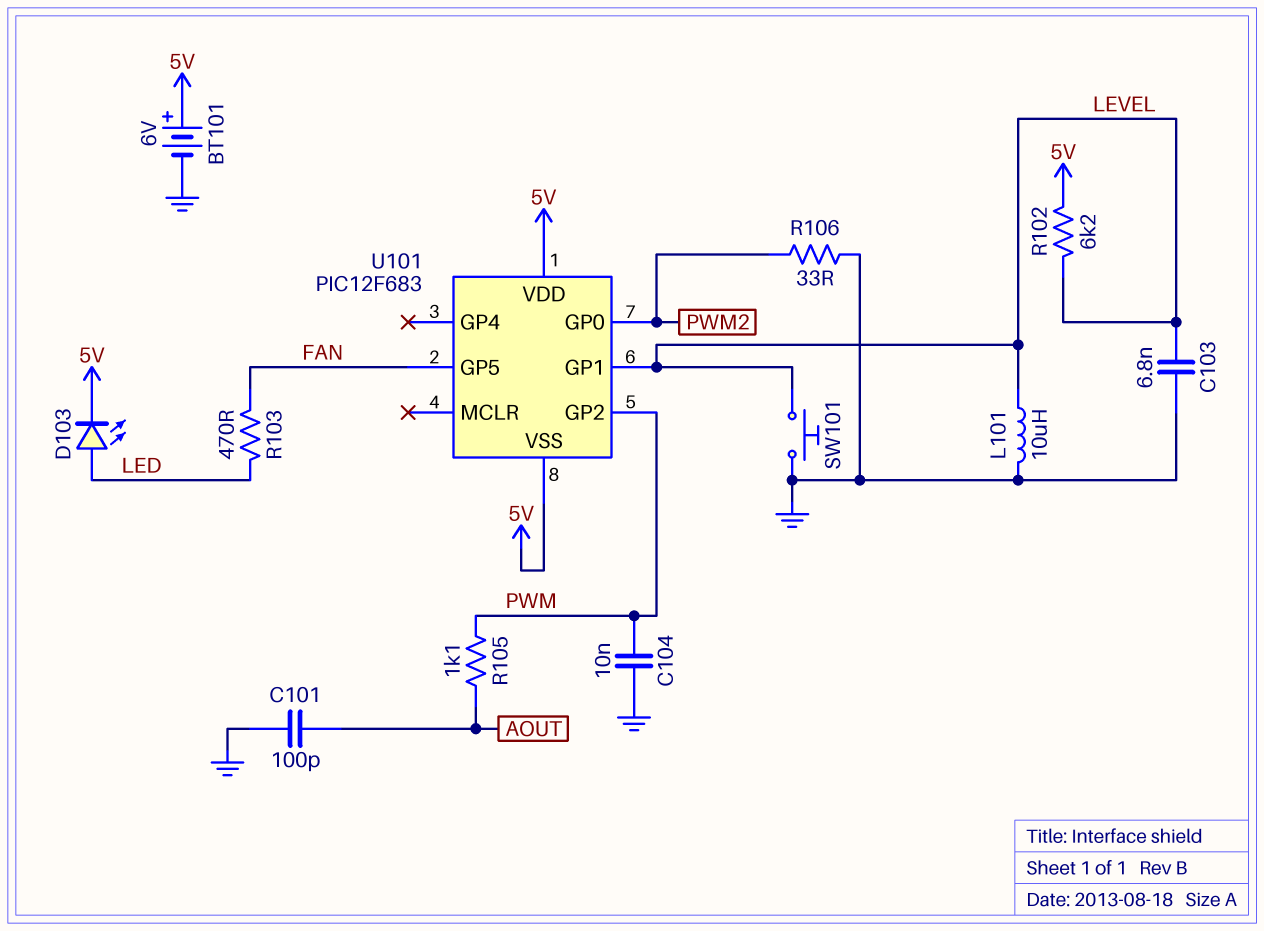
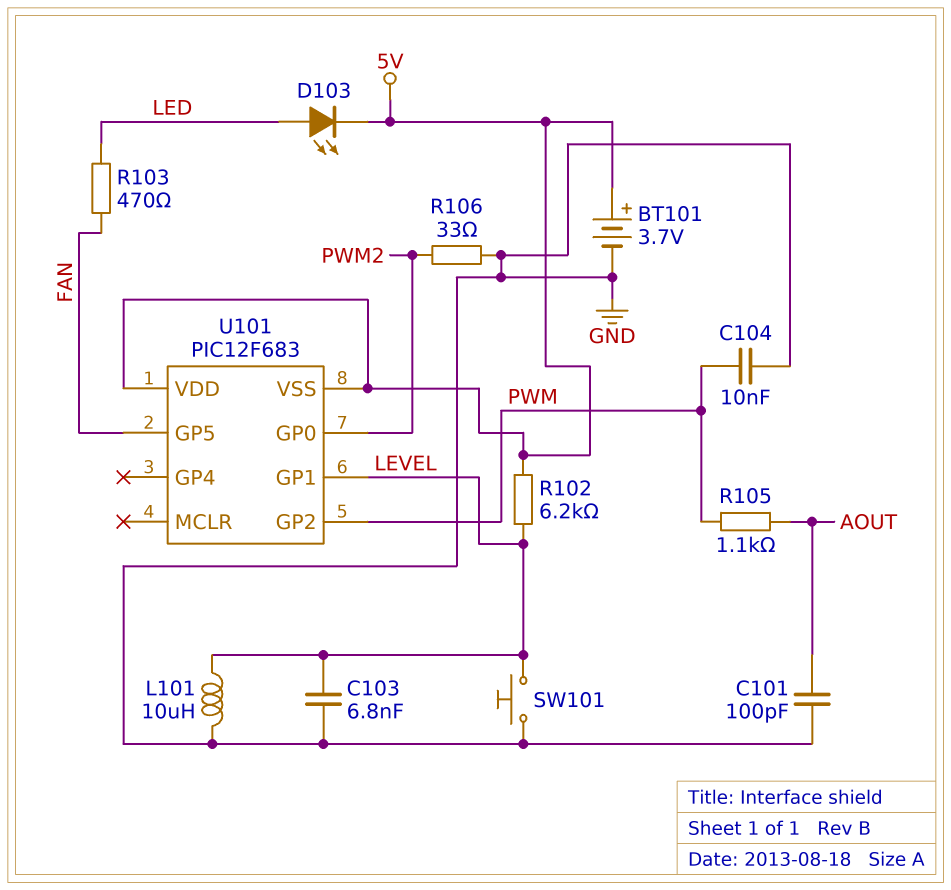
BT101: 6V (plus 5V, minus GND) -> 3.7V (plus 5V, minus GND)

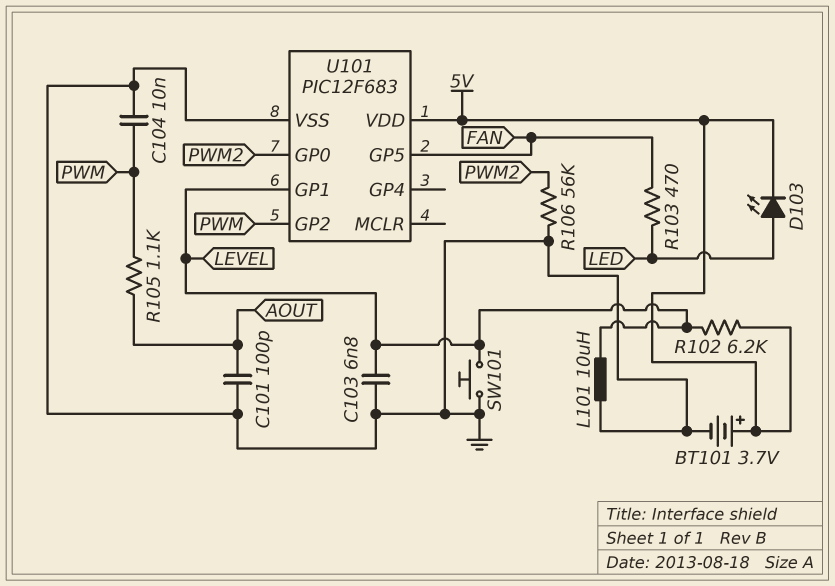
R106: 33 (GND, PWM2) -> 56k (GND, PWM2)
U101 pin VSS: 5V -> GND

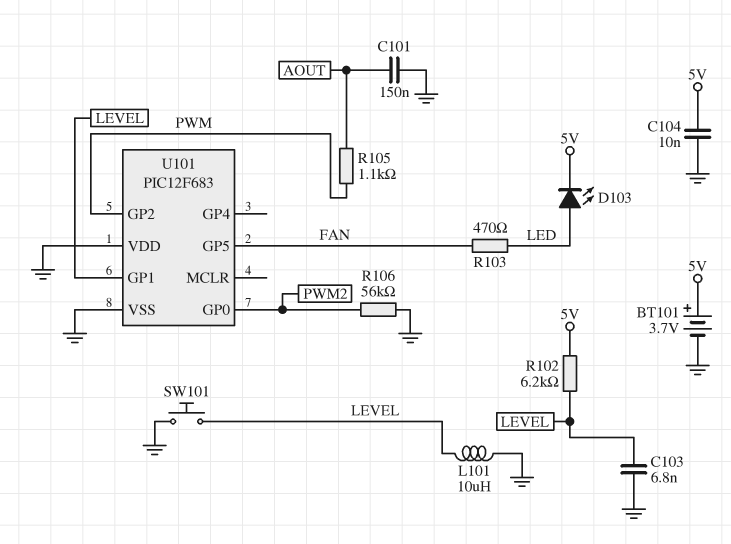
C101: 100pF (AOUT, GND) -> 150nF (AOUT, GND)
C104: 10nF (GND, PWM) -> 10nF (5V, GND)
U101 pin VDD: 5V -> GND

